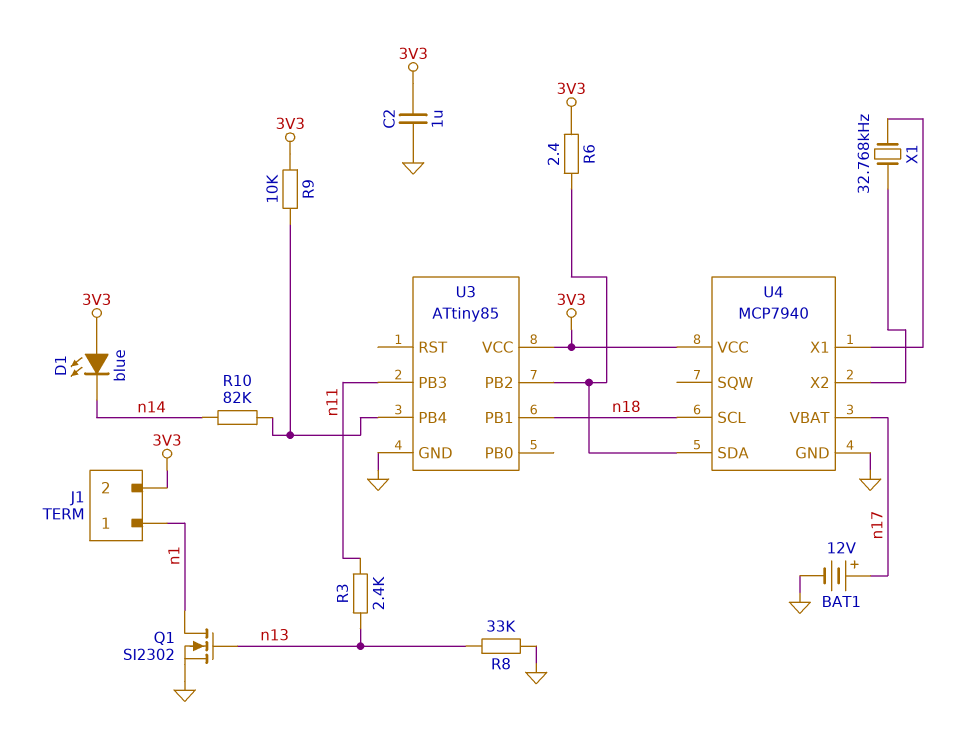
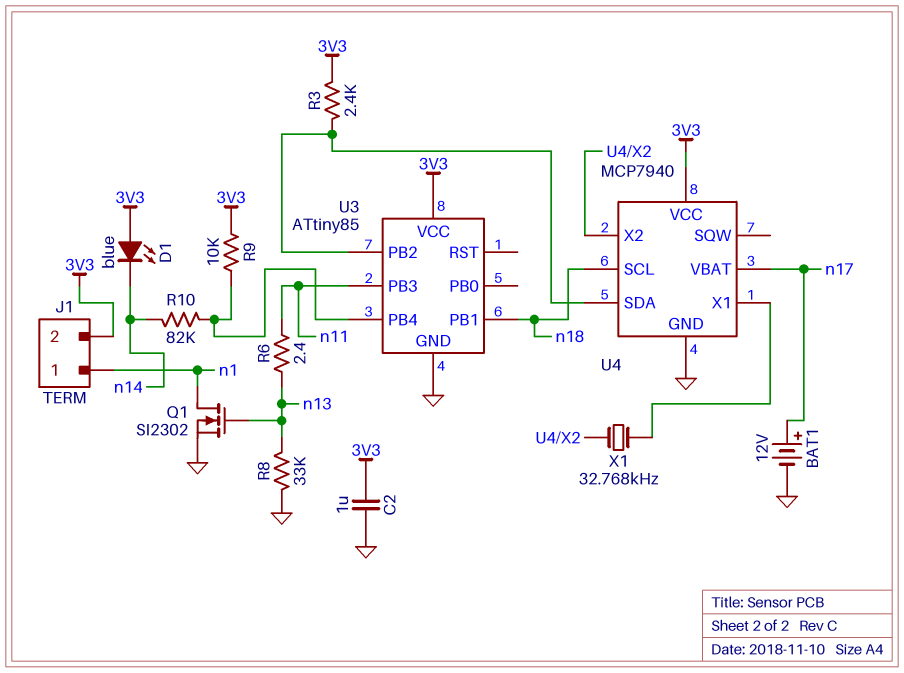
R3: 2.4k (n11, n13) -> 2.4k (3V3, U3/PB2)
R6: 2.4 (3V3, U3/PB2) -> 2.4 (n11, n13)

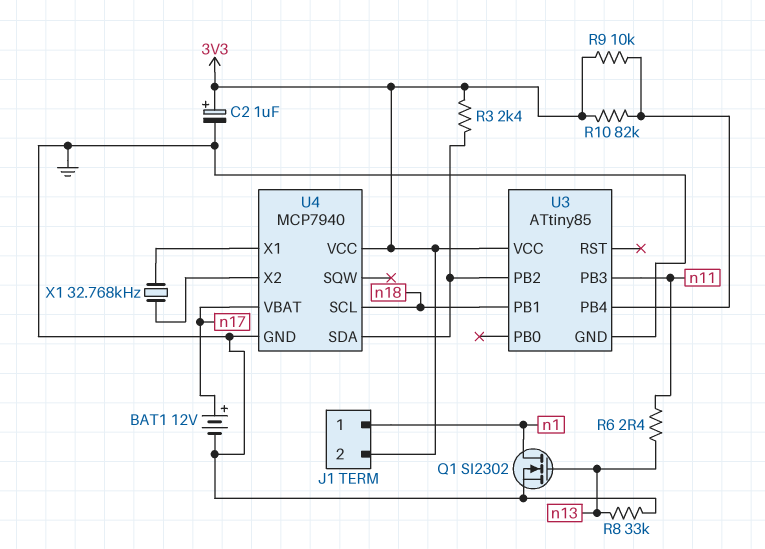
C2: 1uF (3V3, GND) -> 1uF (plus 3V3, minus GND)
D1: LED blue (A 3V3, K n14) -> none
R10: 82k (U3/PB4, n14) -> 82k (3V3, U3/PB4)

